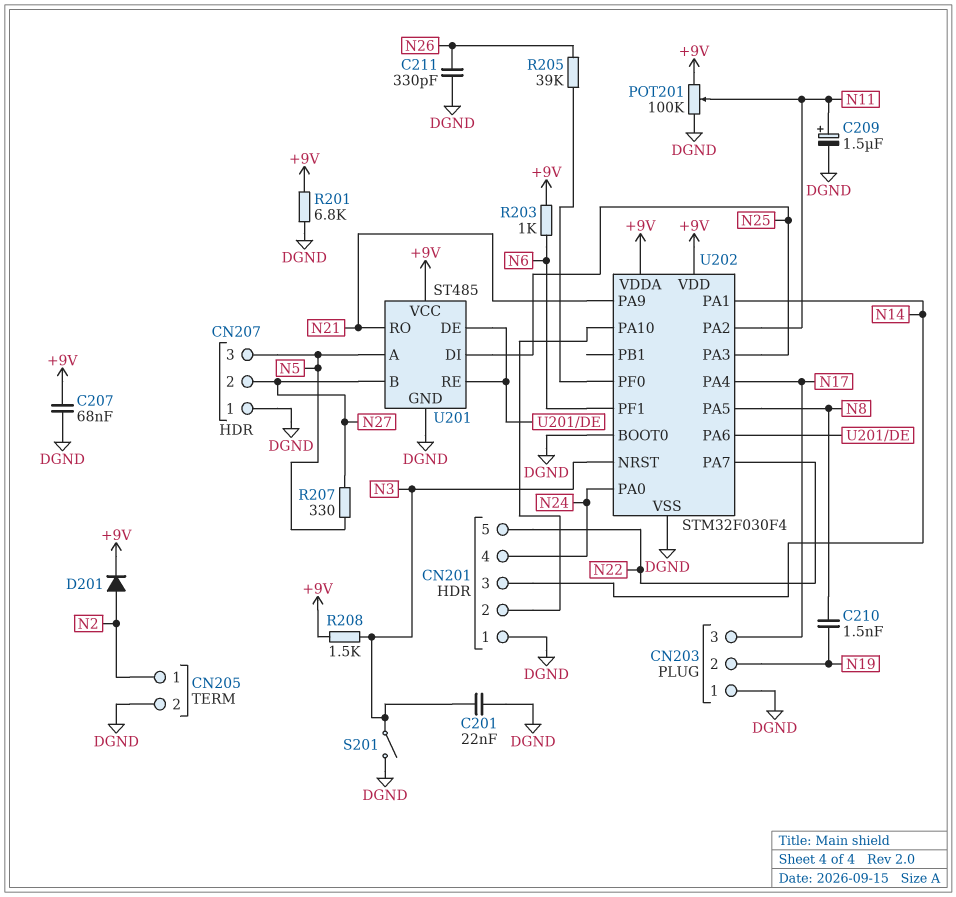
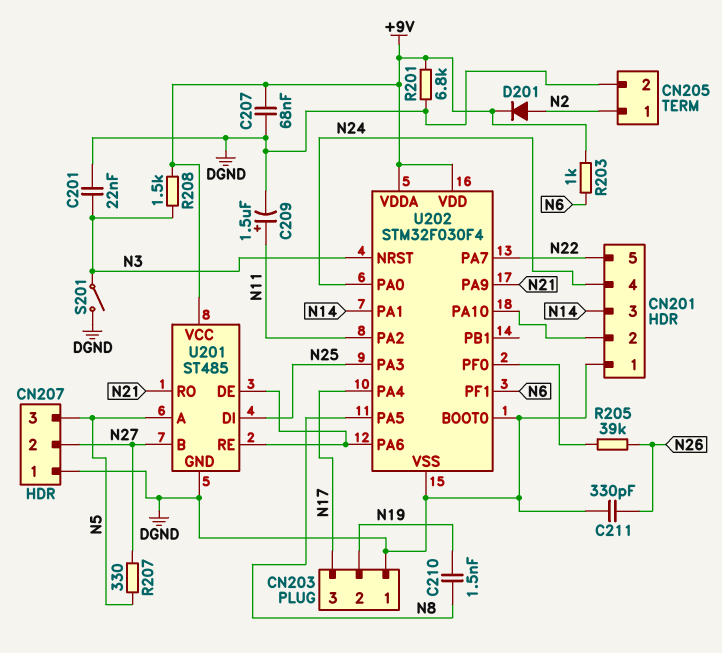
POT201: 100k (+9V, DGND, wiper N11) -> none

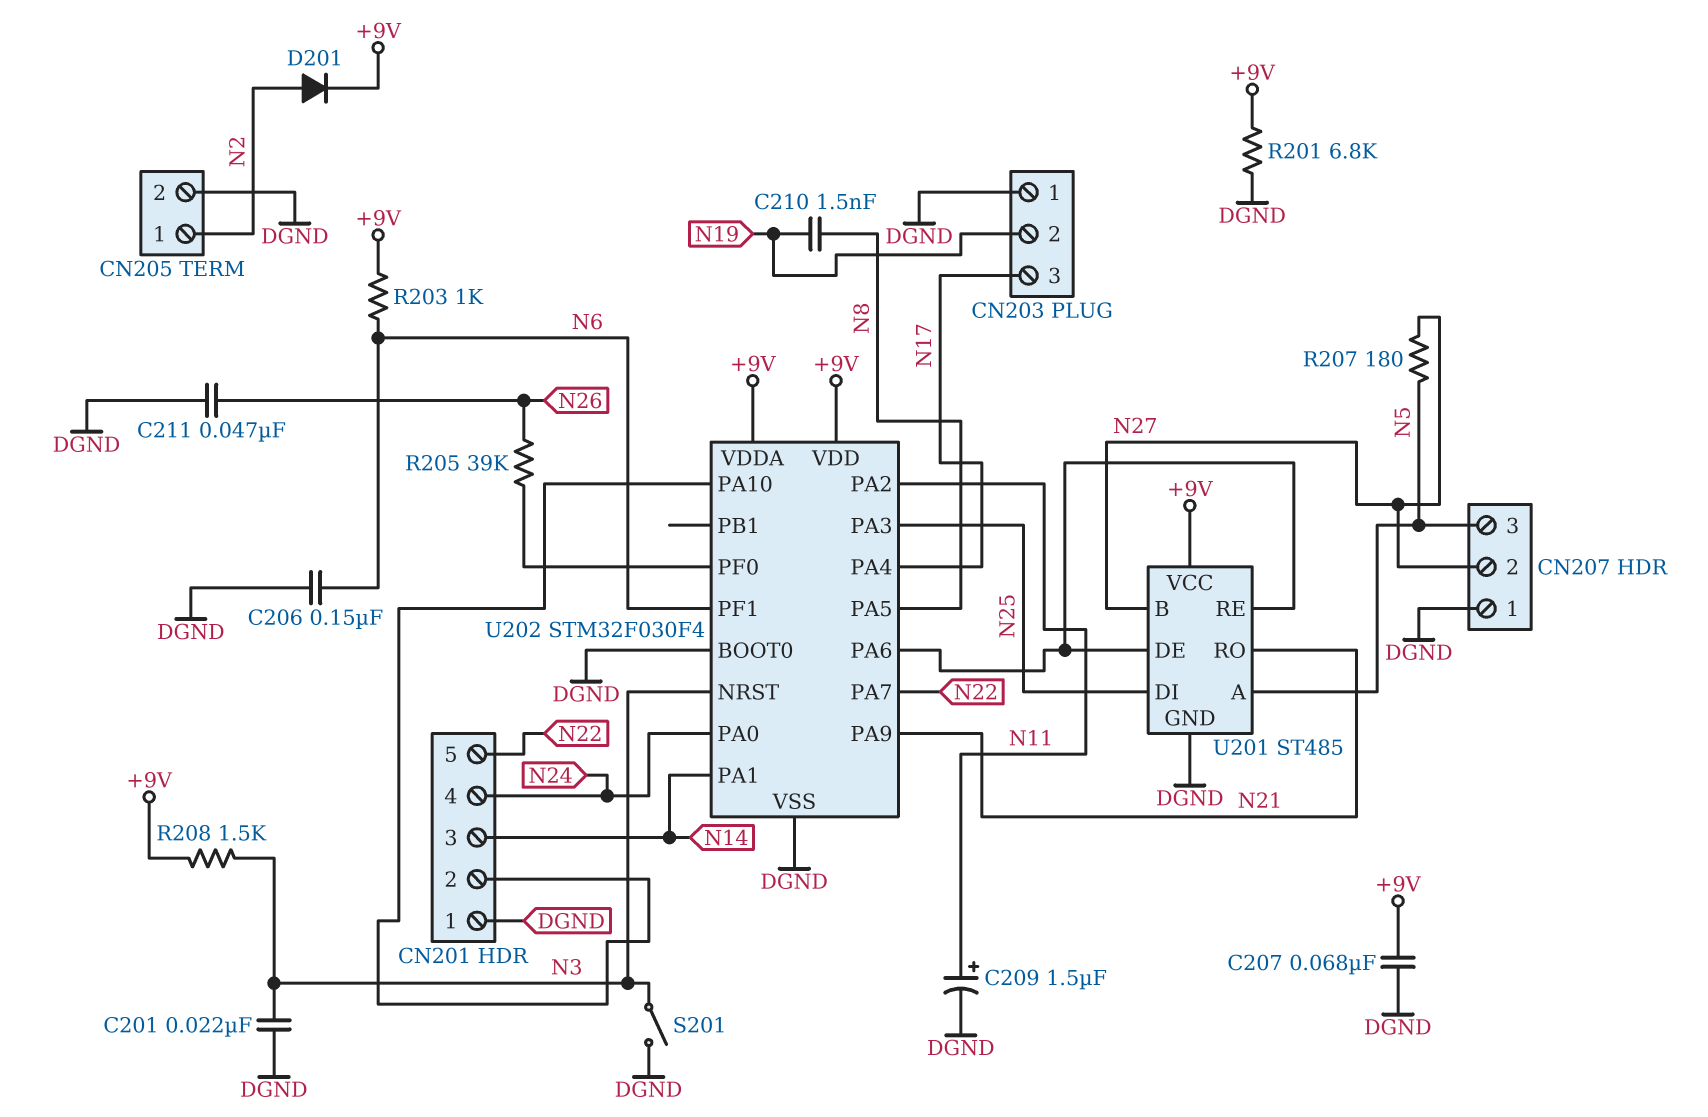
C206: none -> 150nF (DGND, N6)
C211: 330pF (DGND, N26) -> 47nF (DGND, N26)
R207: 330 (N5, N27) -> 180 (N5, N27)

